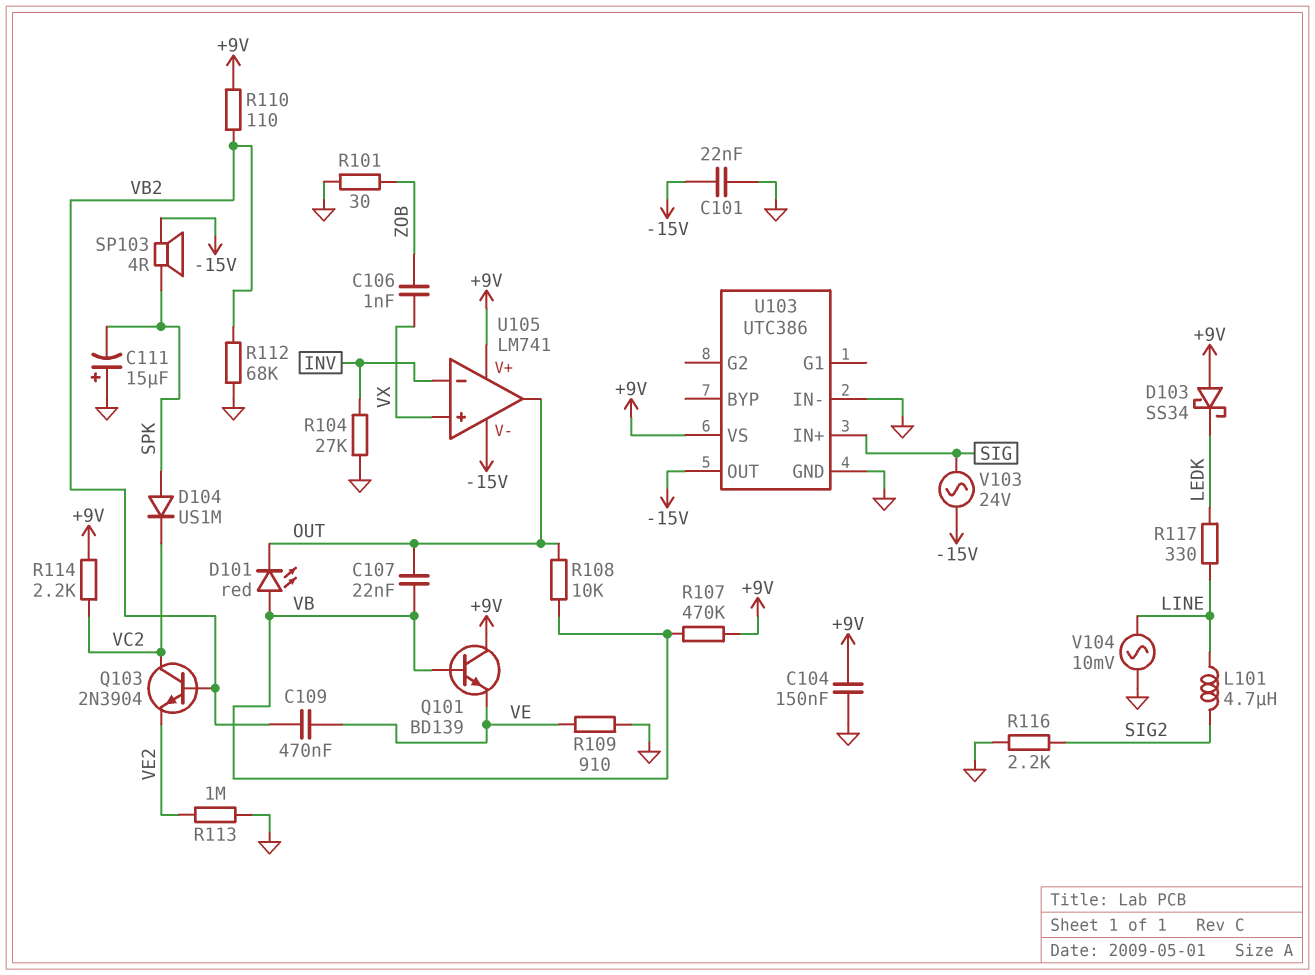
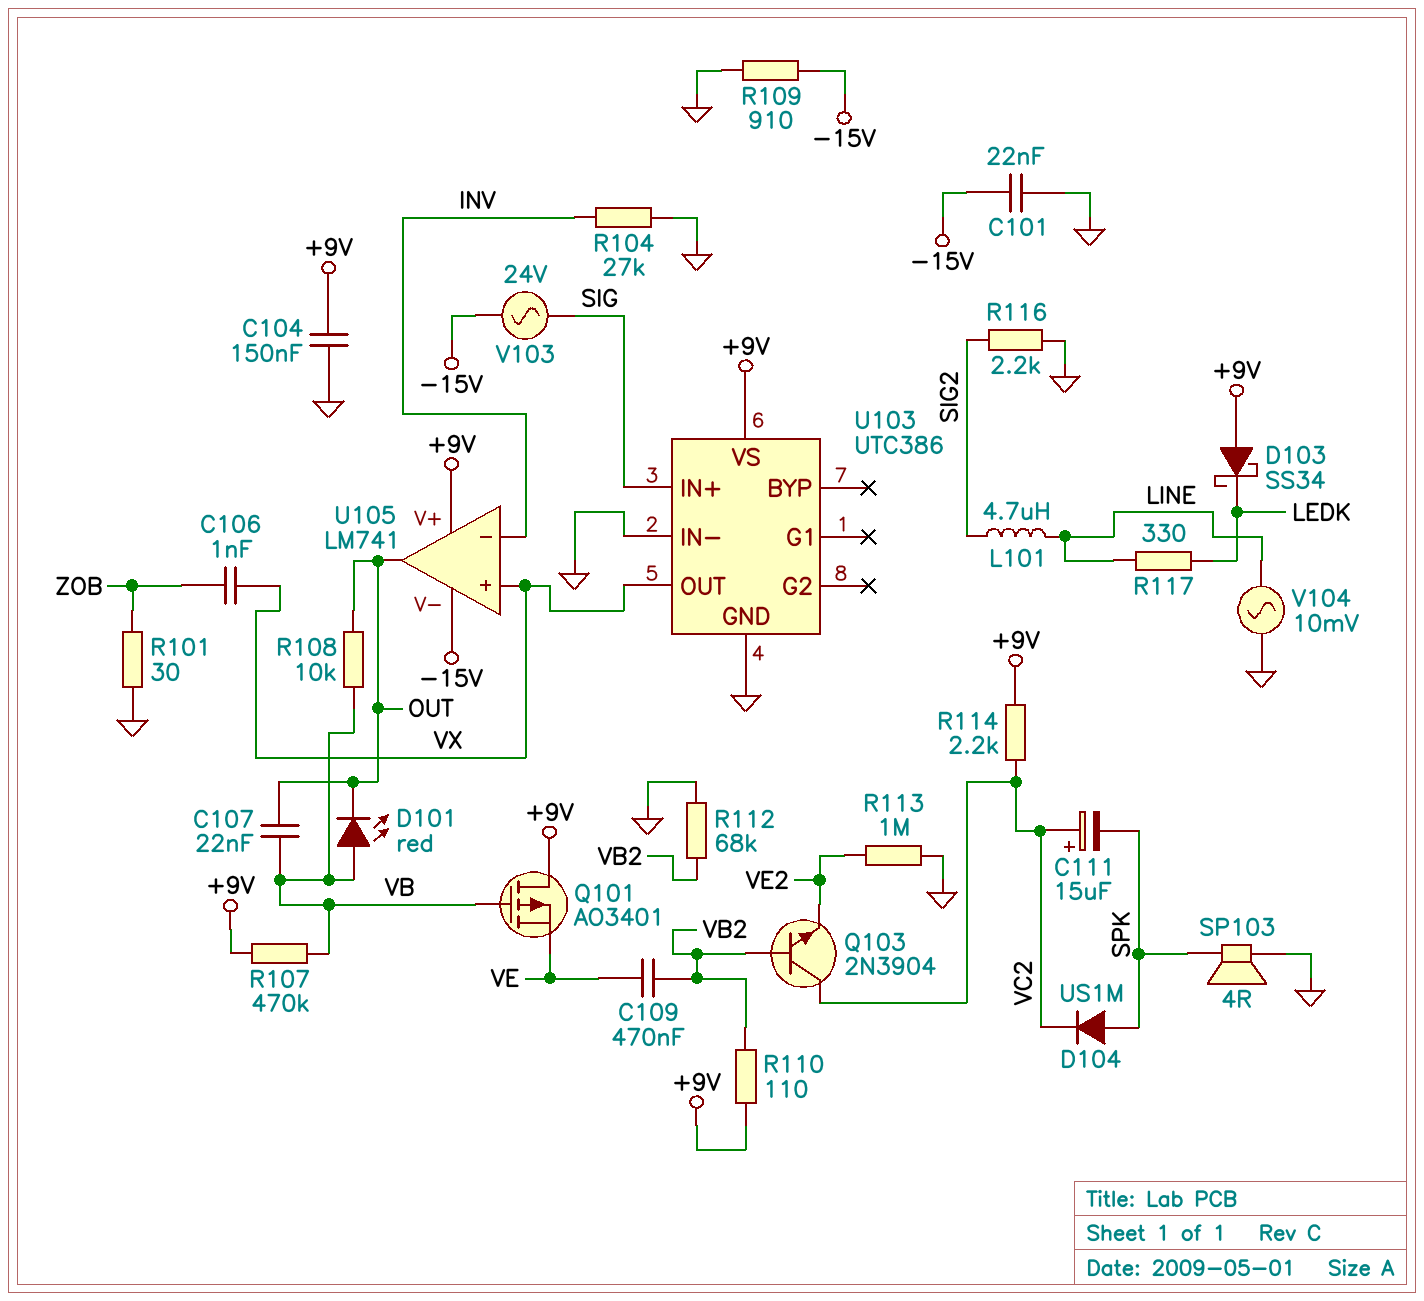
C111: 15uF (plus GND, minus SPK) -> 15uF (plus VC2, minus SPK)
Q101: NPN BD139 (B VB, C +9V, E VE) -> PMOS AO3401 (G VB, D +9V, S VE)
R109: 910 (GND, VE) -> 910 (-15V, GND)
SP103: speaker 4R (-15V, SPK) -> speaker 4R (GND, SPK)
U103 pin OUT: -15V -> VX

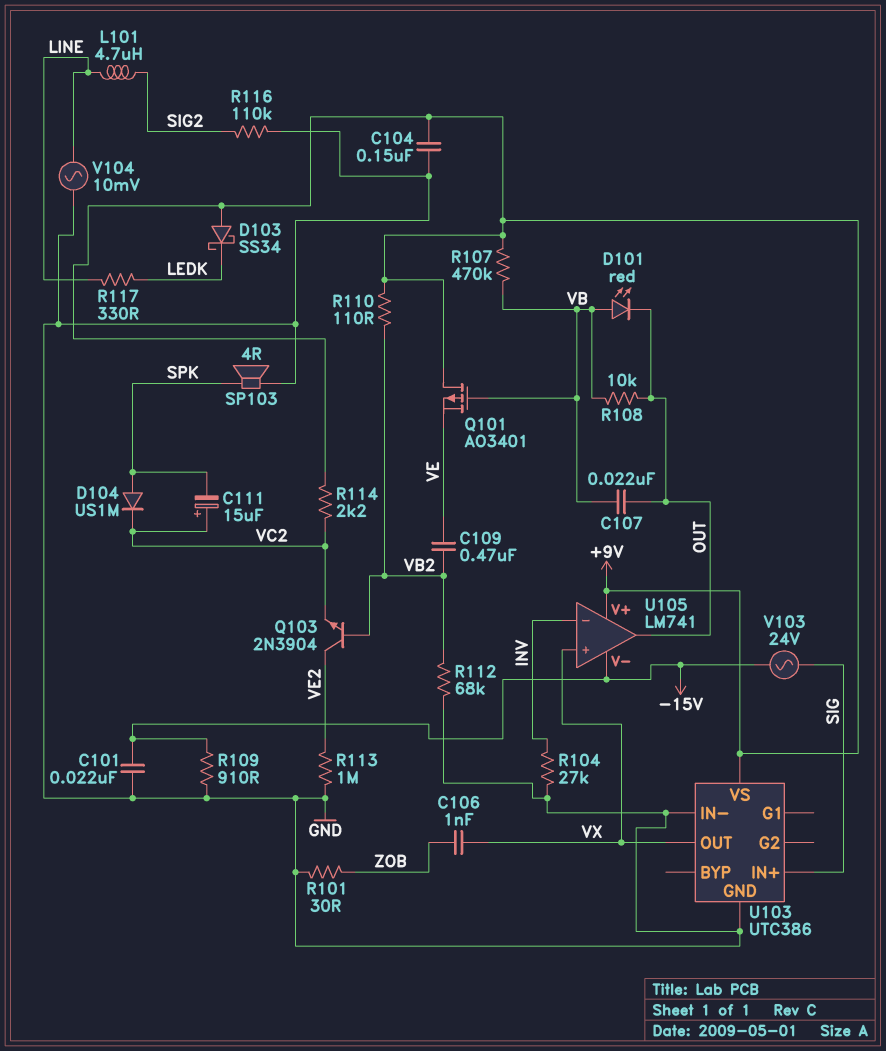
Q103: NPN 2N3904 (B VB2, C VC2, E VE2) -> NPN 2N3904 (B VB2, C VE2, E VC2)
R116: 2.2k (GND, SIG2) -> 110k (GND, SIG2)

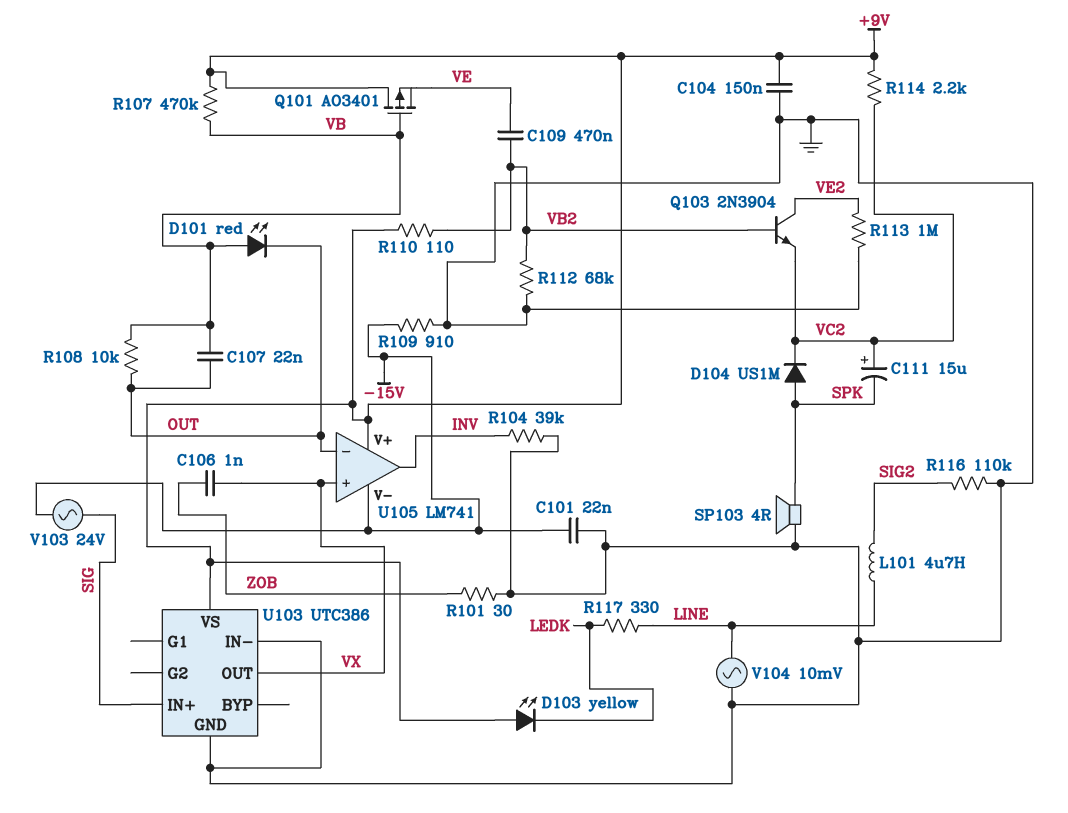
D103: schottky SS34 (A +9V, K LEDK) -> LED yellow (A +9V, K LEDK)
R104: 27k (GND, INV) -> 39k (GND, INV)
U105 pin in-: INV -> OUT
U105 pin out: OUT -> INV

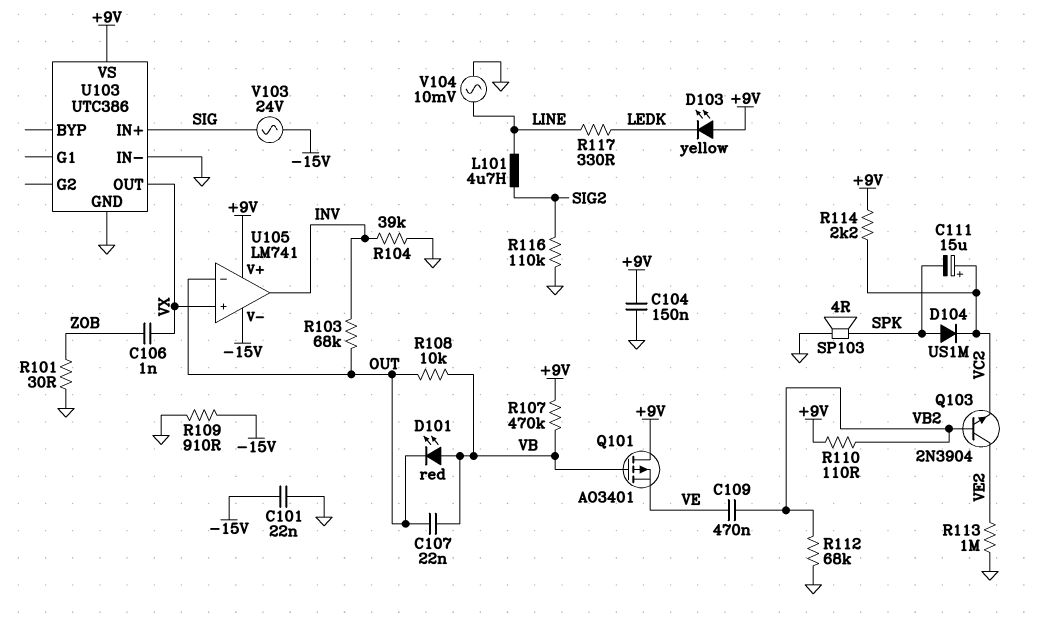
R103: none -> 68k (INV, OUT)

